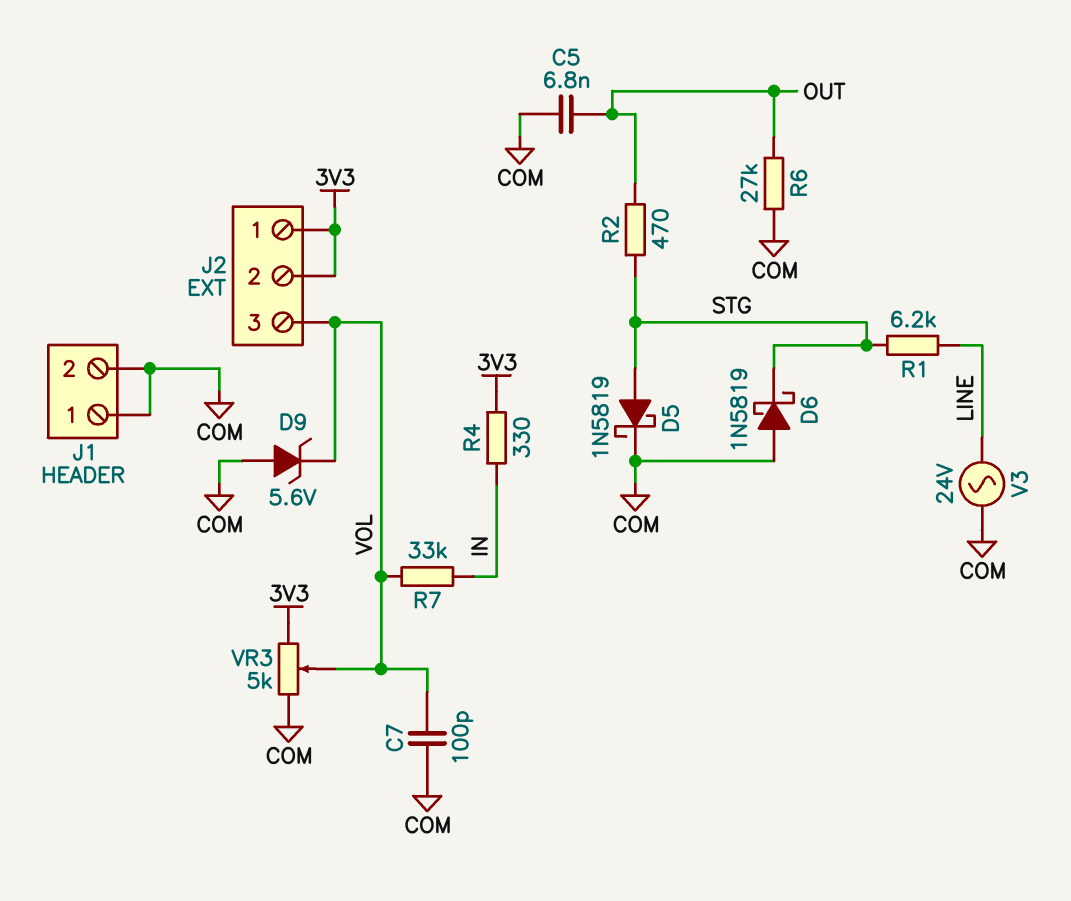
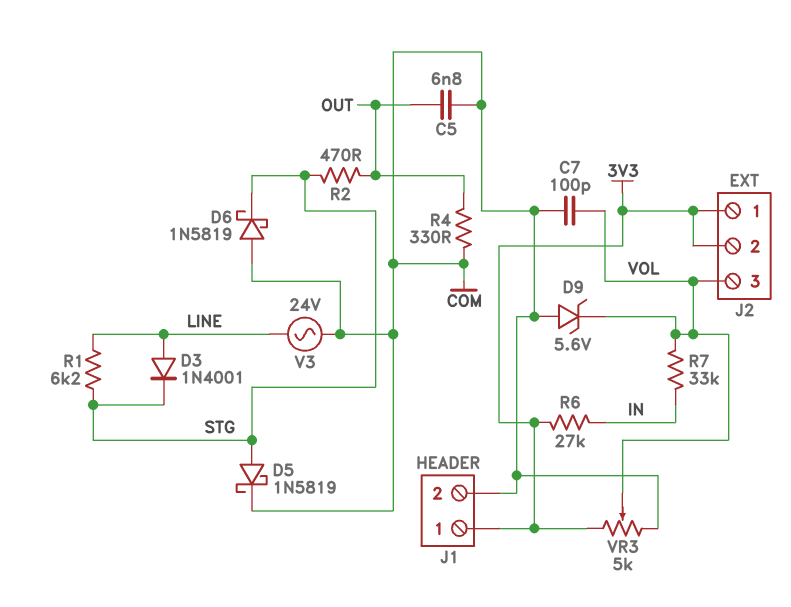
D3: none -> diode 1N4001 (A LINE, K STG)
J1 pin 1: COM -> 3V3
R4: 330 (3V3, IN) -> 330 (COM, OUT)
R6: 27k (COM, OUT) -> 27k (3V3, IN)

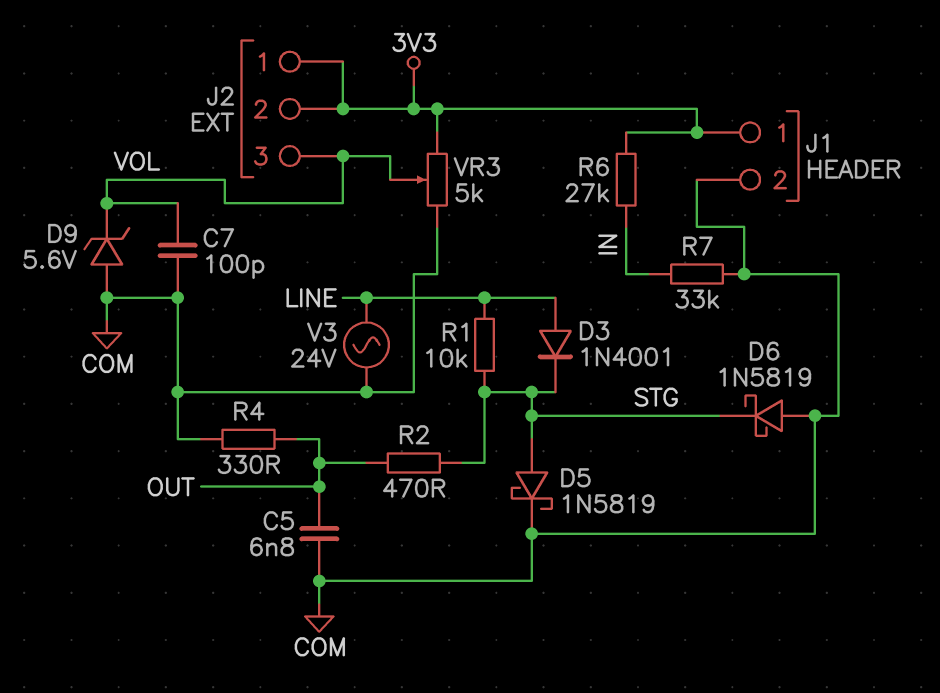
R1: 6.2k (LINE, STG) -> 10k (LINE, STG)
R7: 33k (IN, VOL) -> 33k (COM, IN)

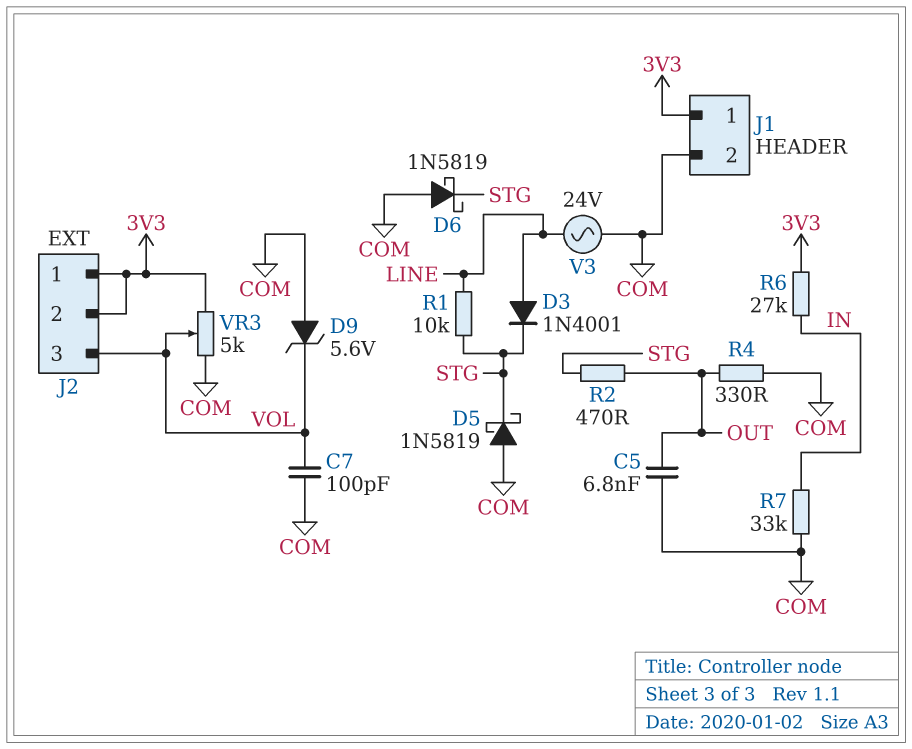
D5: schottky 1N5819 (A STG, K COM) -> schottky 1N5819 (A COM, K STG)

